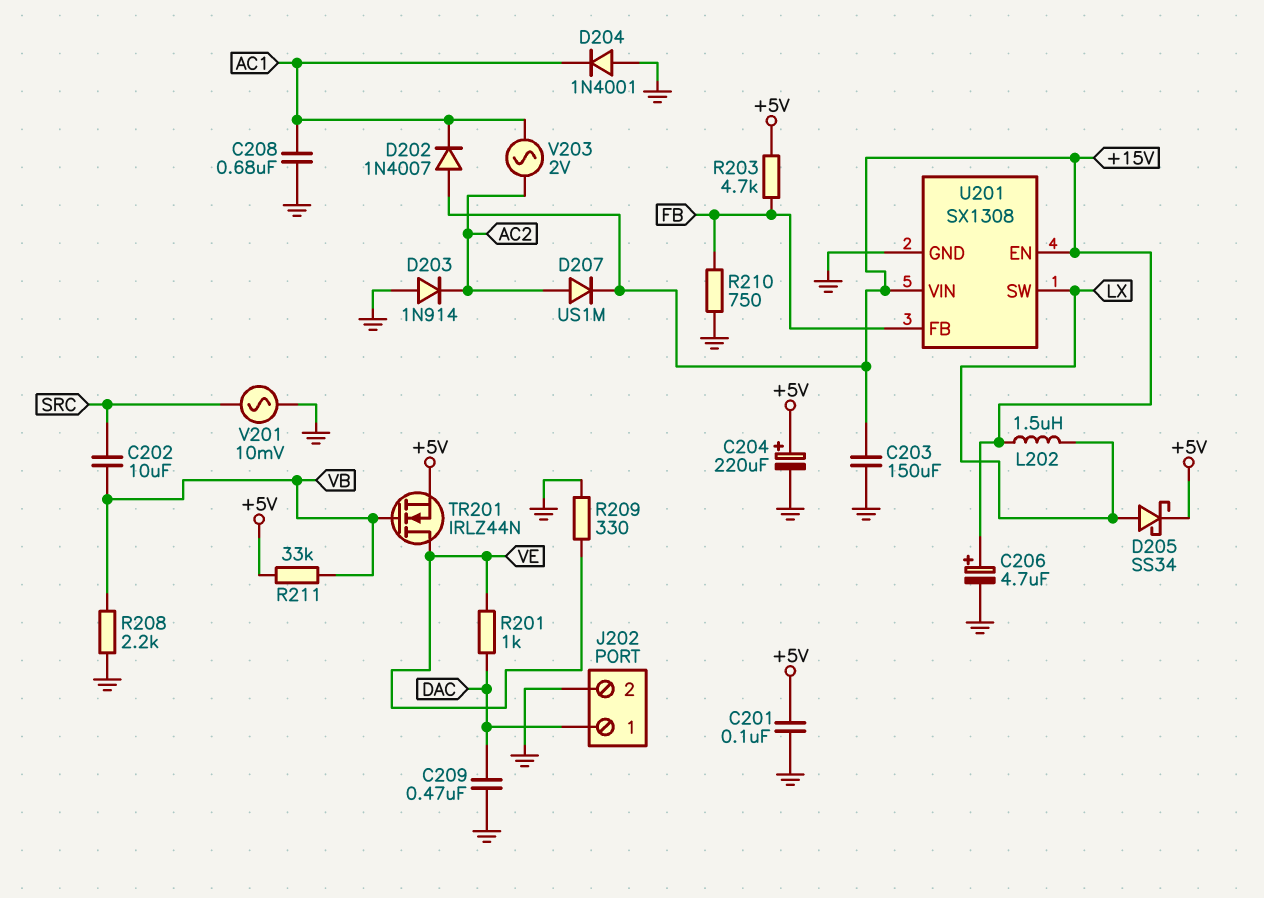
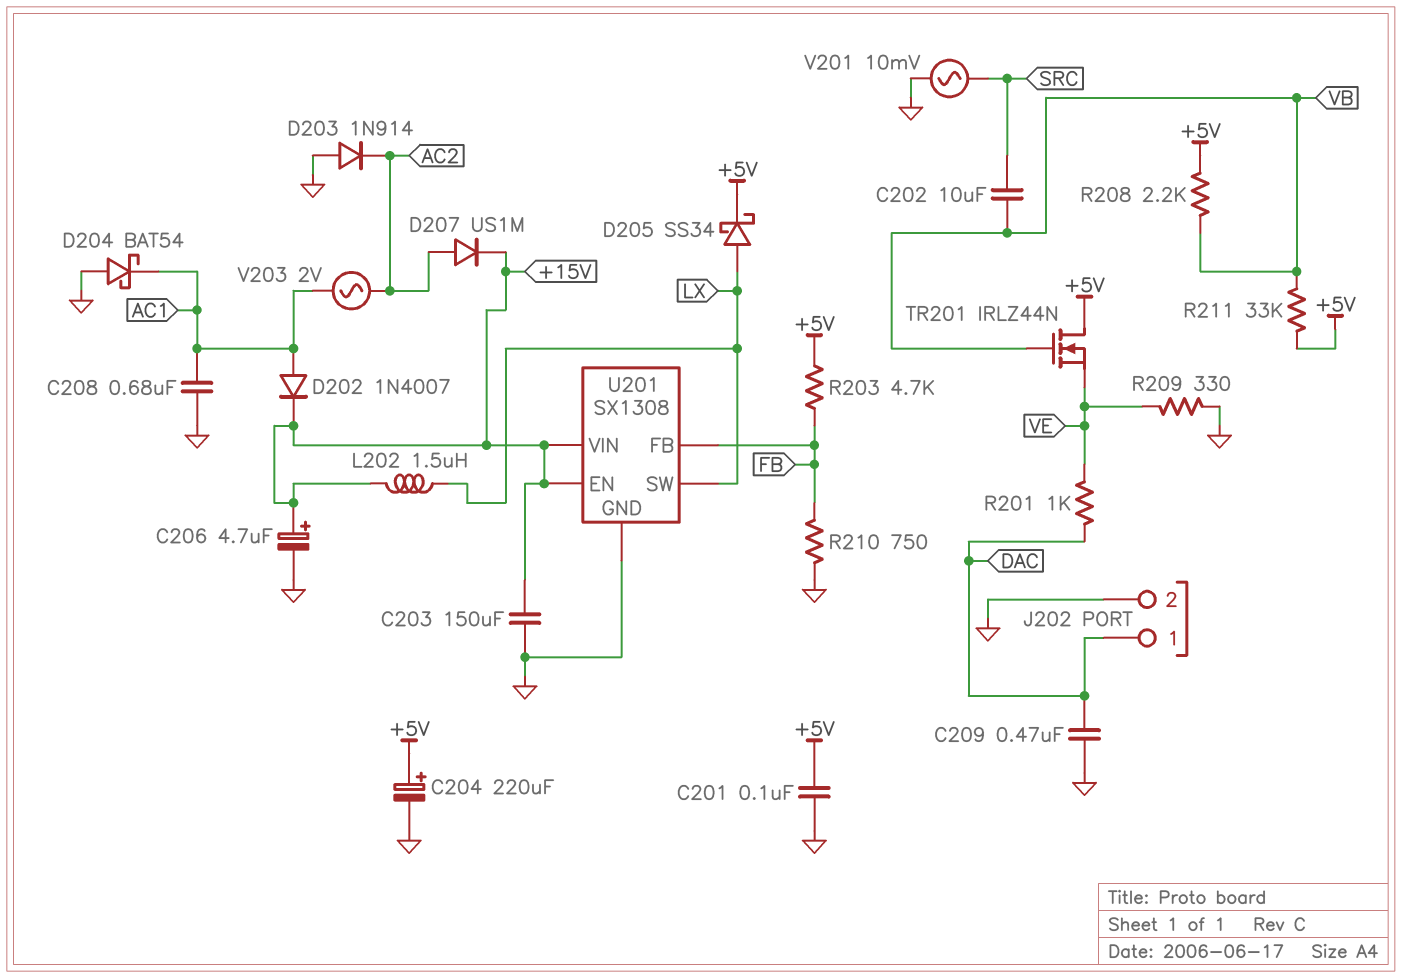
D202: diode 1N4007 (A +15V, K AC1) -> diode 1N4007 (A AC1, K +15V)
D204: diode 1N4001 (A GND, K AC1) -> schottky BAT54 (A GND, K AC1)
R208: 2.2k (GND, VB) -> 2.2k (+5V, VB)
TR201: NMOS IRLZ44N (G VB, D VE, S +5V) -> NMOS IRLZ44N (G VB, D +5V, S VE)

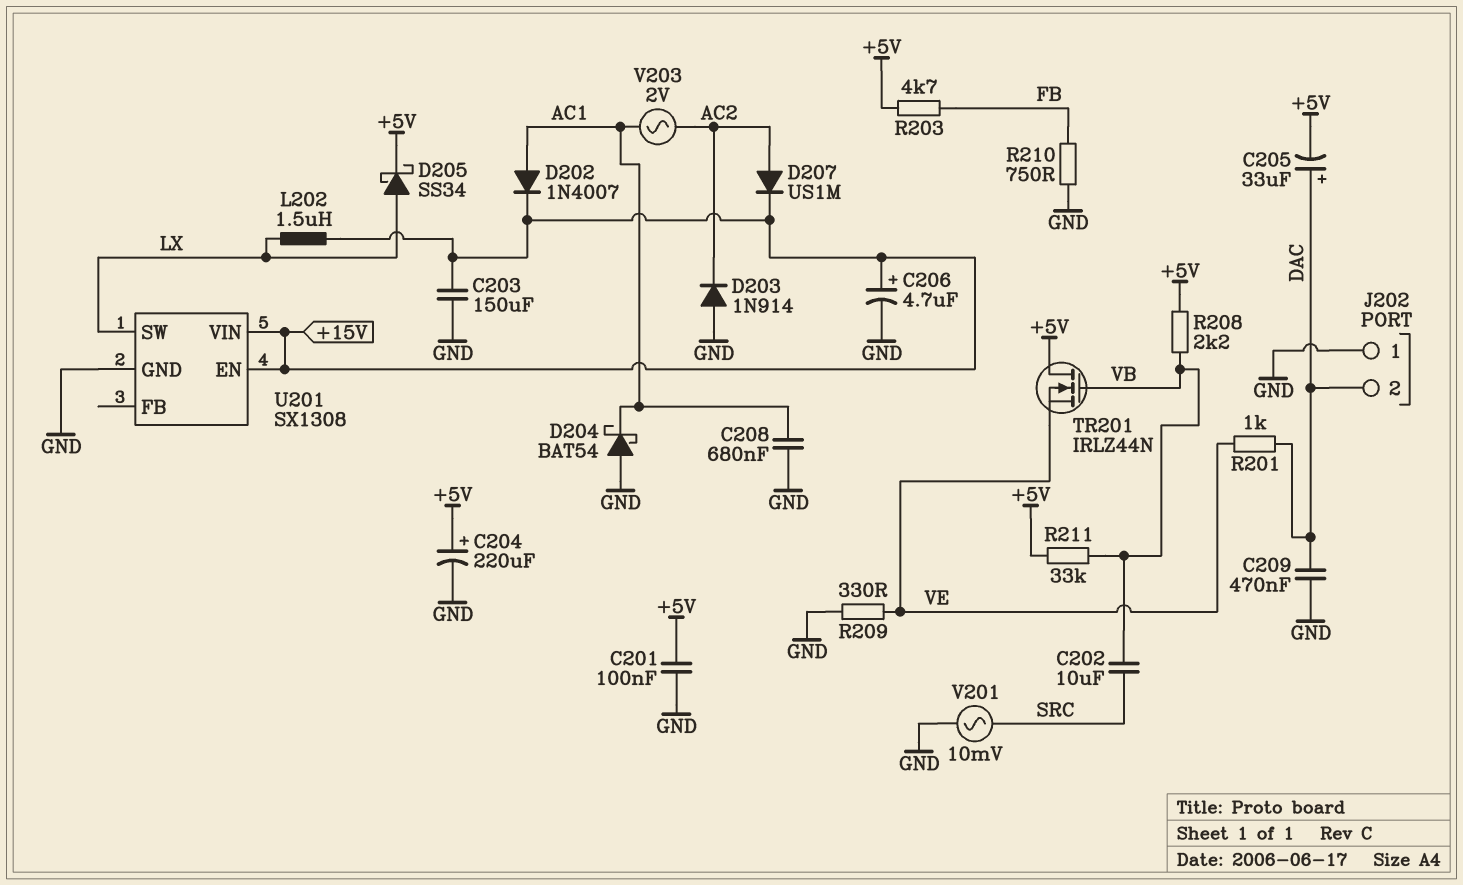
C205: none -> 33uF (plus DAC, minus +5V)
J202 pin 1: DAC -> GND
J202 pin 2: GND -> DAC
U201 pin FB: FB -> none

